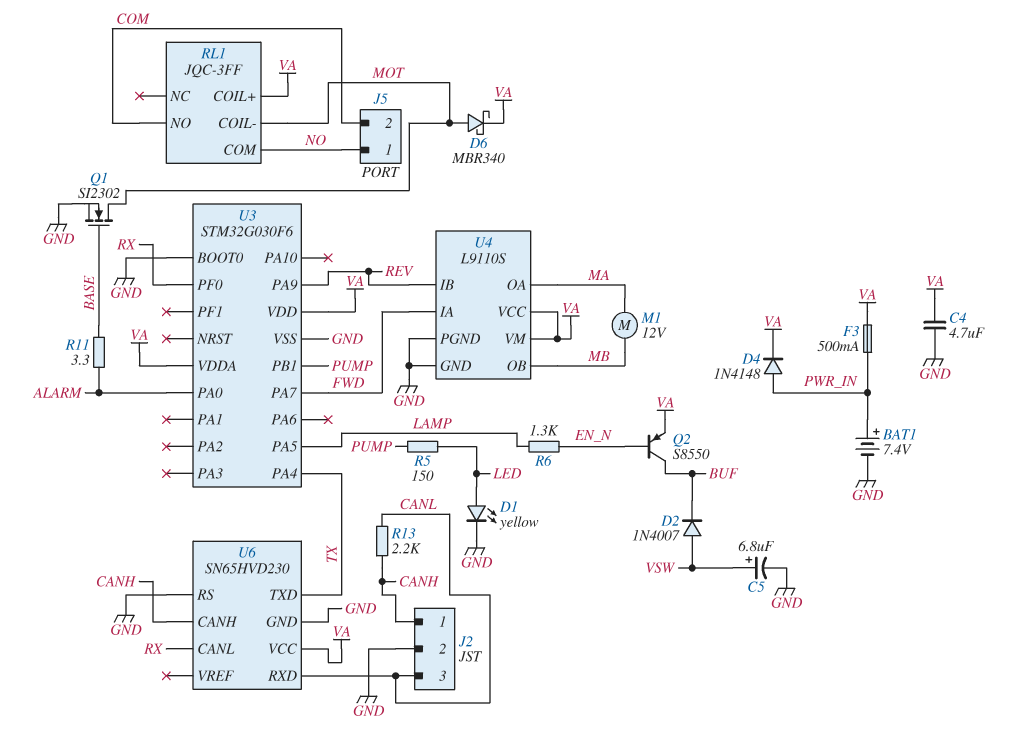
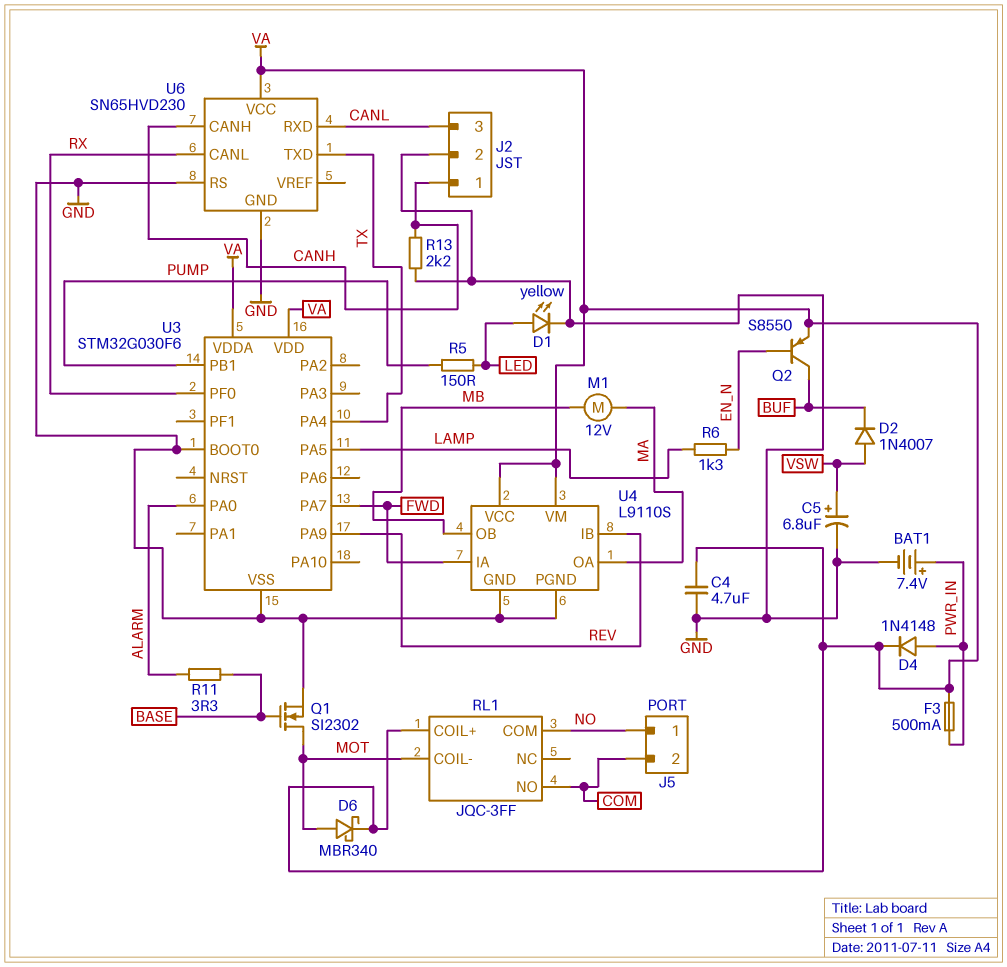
R13: 2.2k (CANH, CANL) -> 2.2k (CANH, GND)

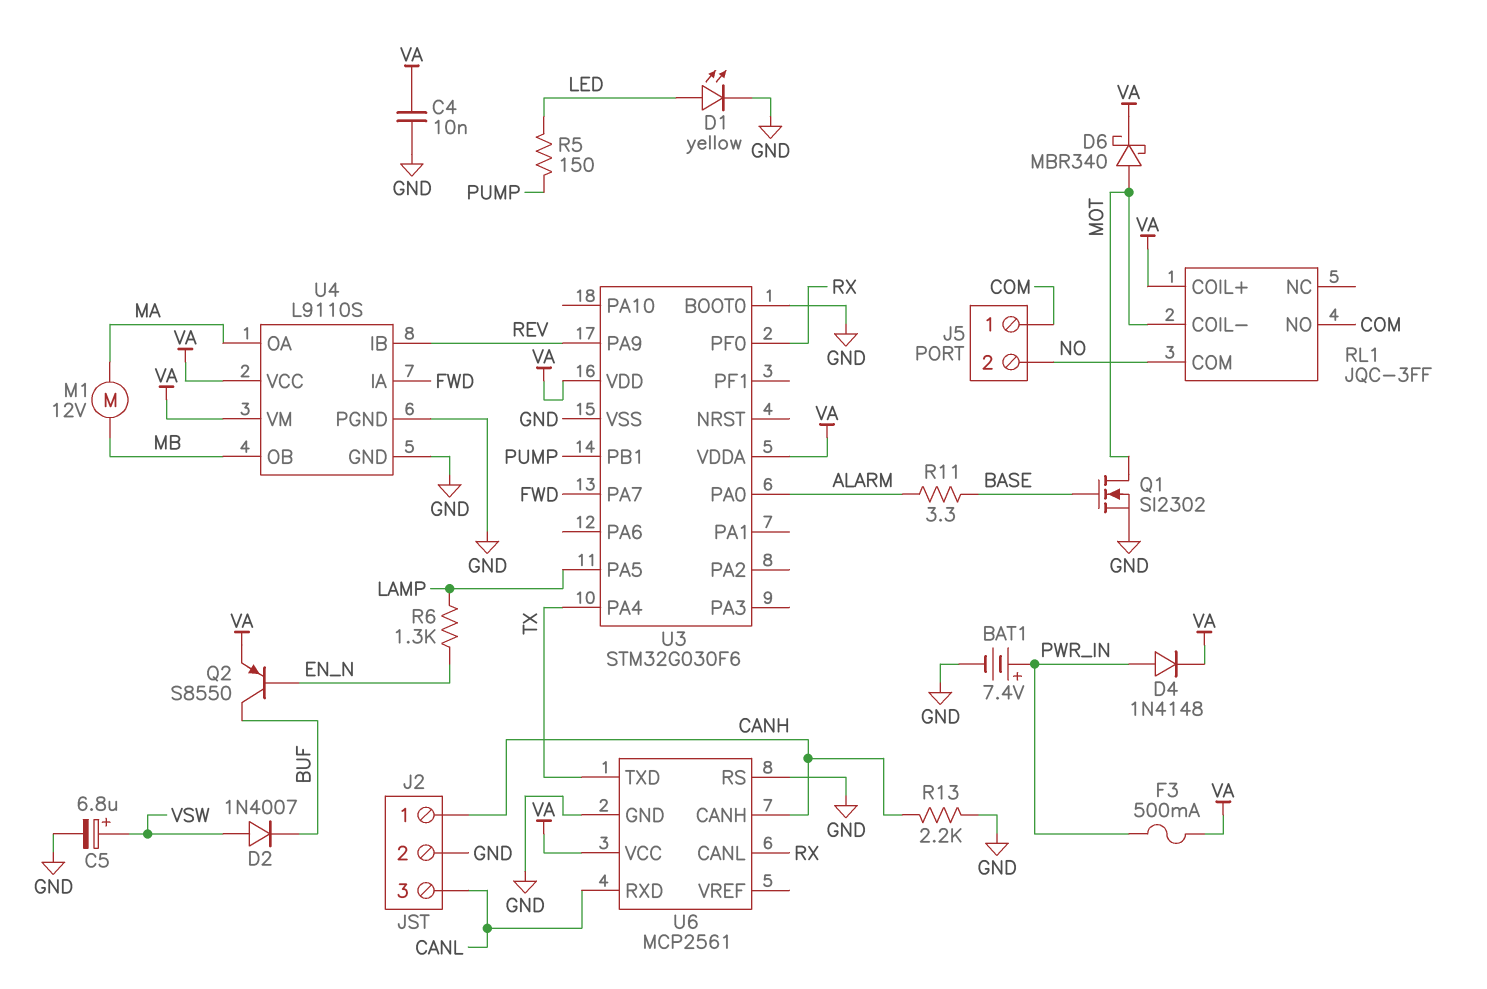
C4: 4.7uF (GND, VA) -> 10nF (GND, VA)
J5 pin 1: NO -> COM
J5 pin 2: COM -> NO
U6: SN65HVD230 -> MCP2561

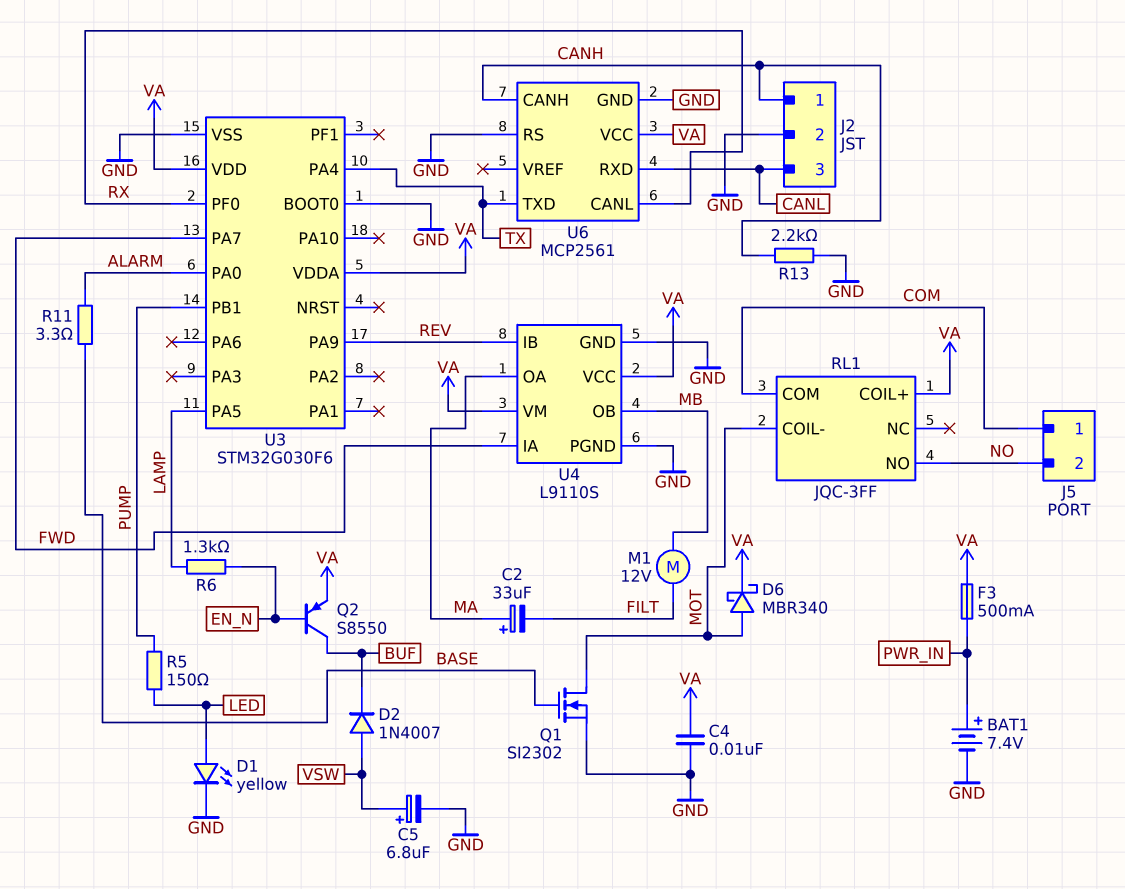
C2: none -> 33uF (plus MA, minus FILT)
D4: diode 1N4148 (A PWR_IN, K VA) -> none
M1: motor 12V (MA, MB) -> motor 12V (FILT, MB)
RL1 pin COM: NO -> COM
RL1 pin NO: COM -> NO

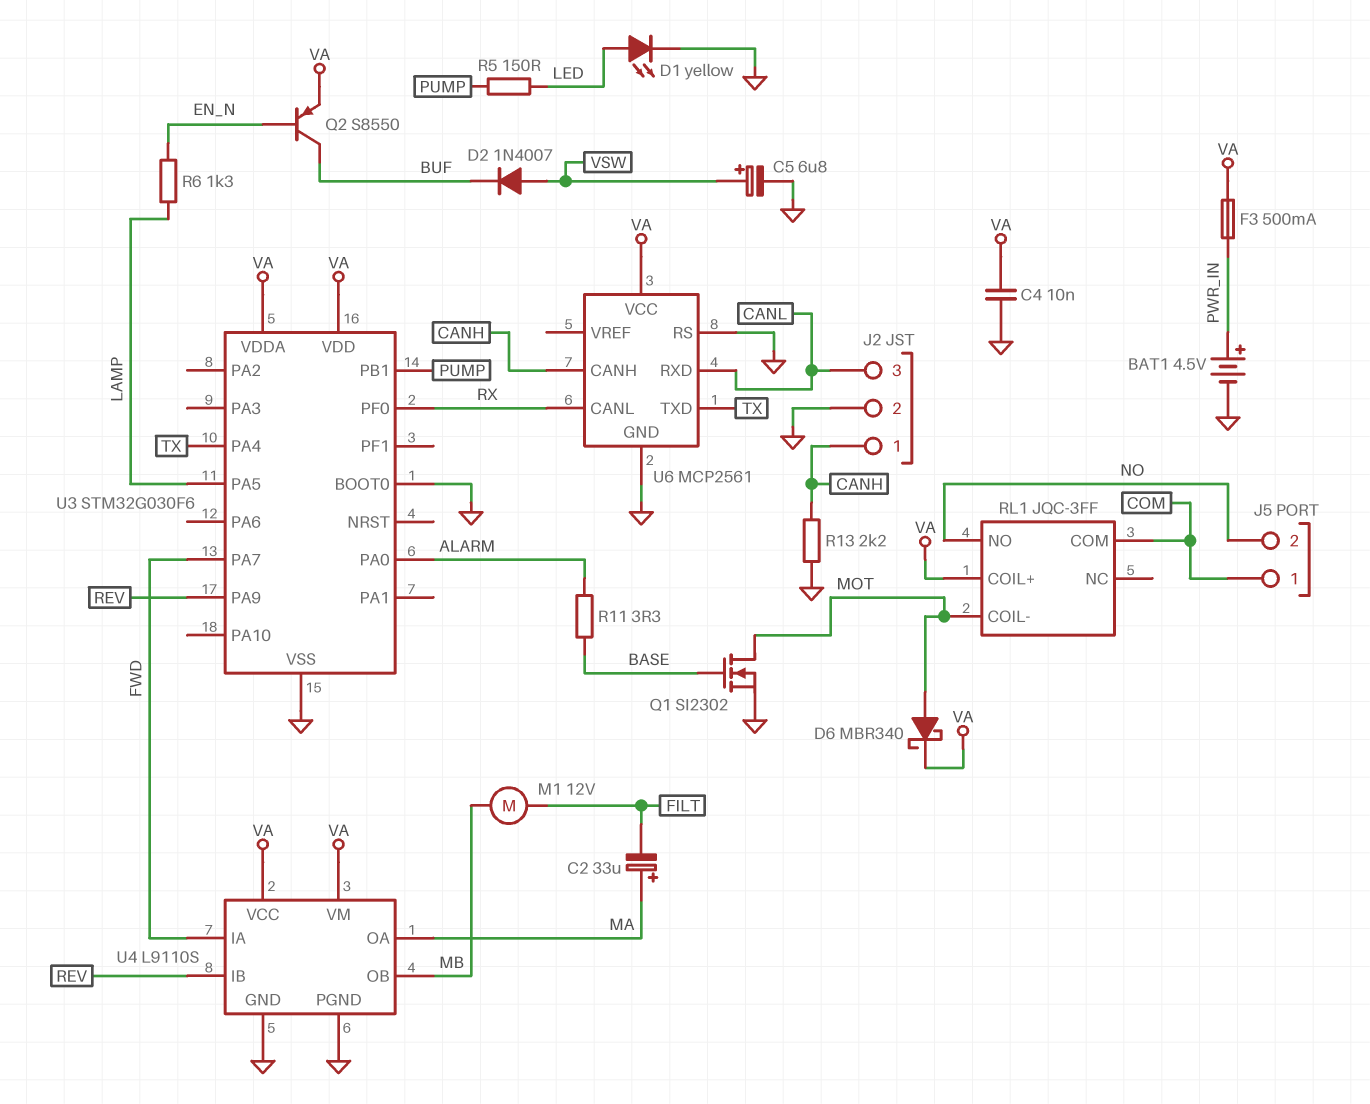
BAT1: 7.4V (plus PWR_IN, minus GND) -> 4.5V (plus PWR_IN, minus GND)

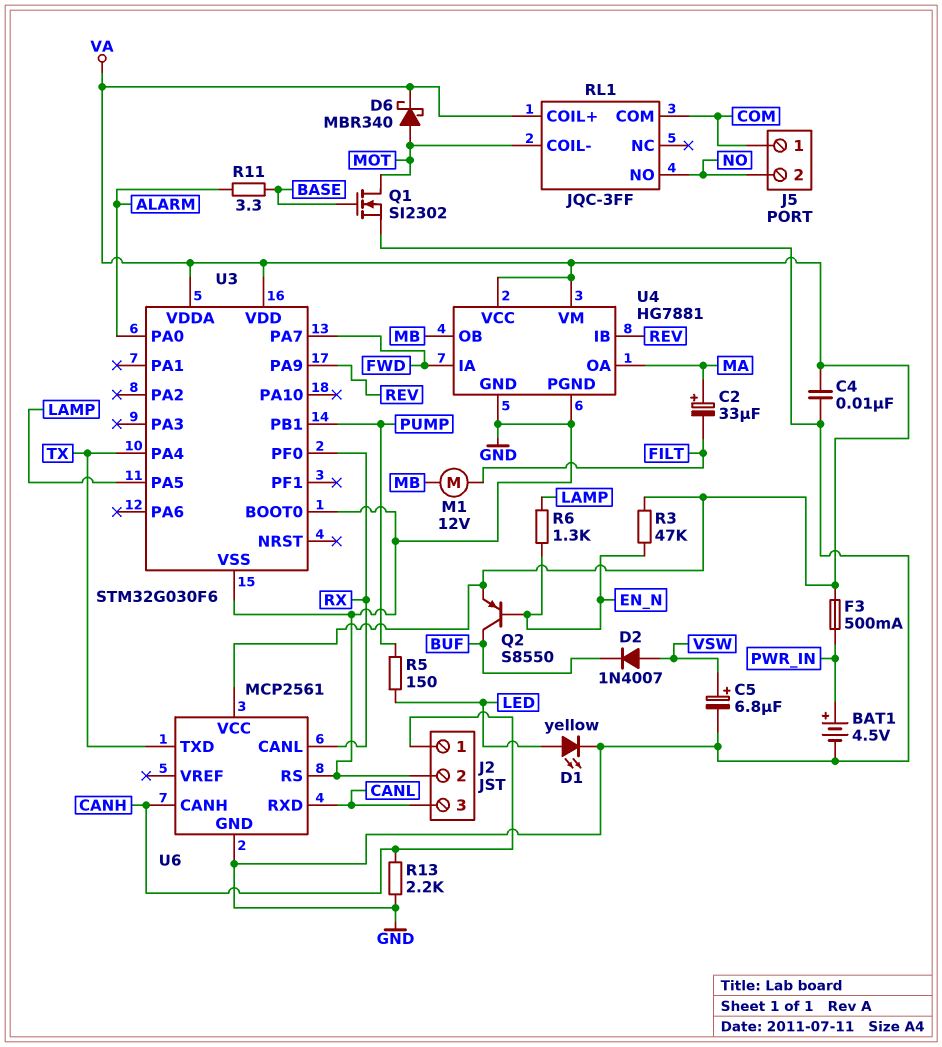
R3: none -> 47k (EN_N, VA)
U4: L9110S -> HG7881

